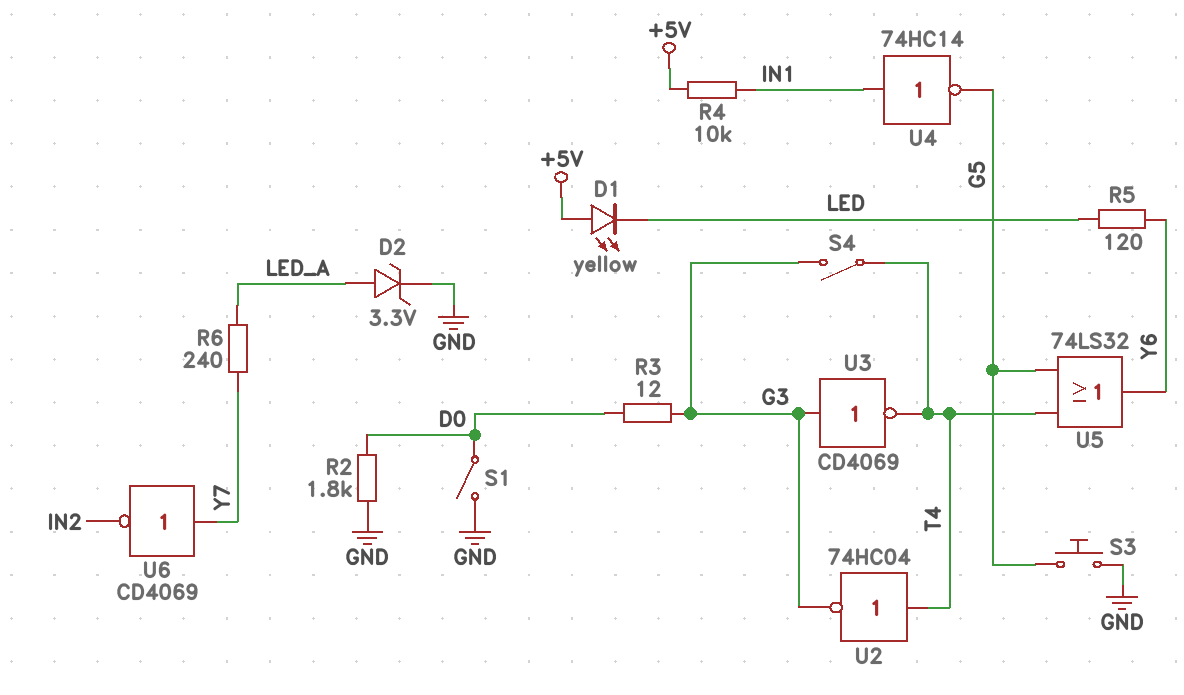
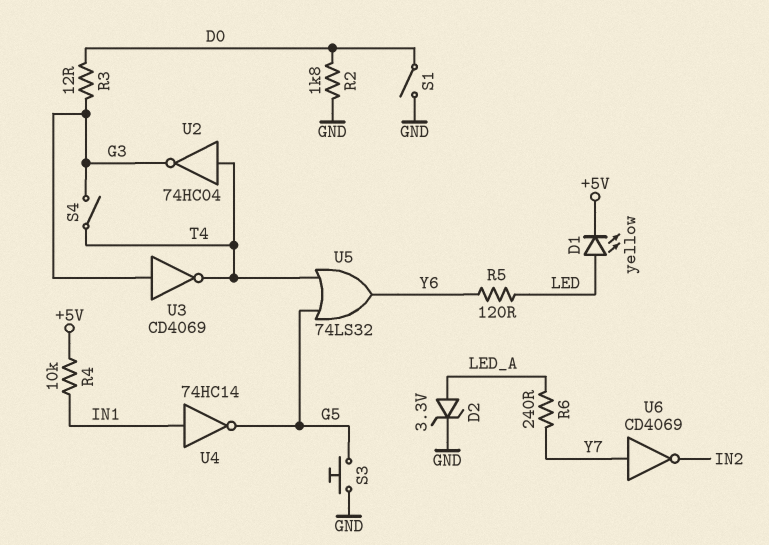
D1: LED yellow (A +5V, K LED) -> LED yellow (A LED, K +5V)

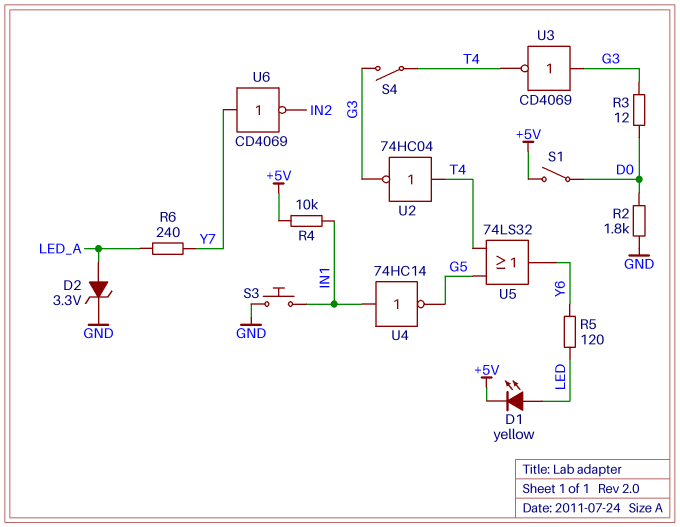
S1: switch (D0, GND) -> switch (+5V, D0)
S3: button (G5, GND) -> button (GND, IN1)

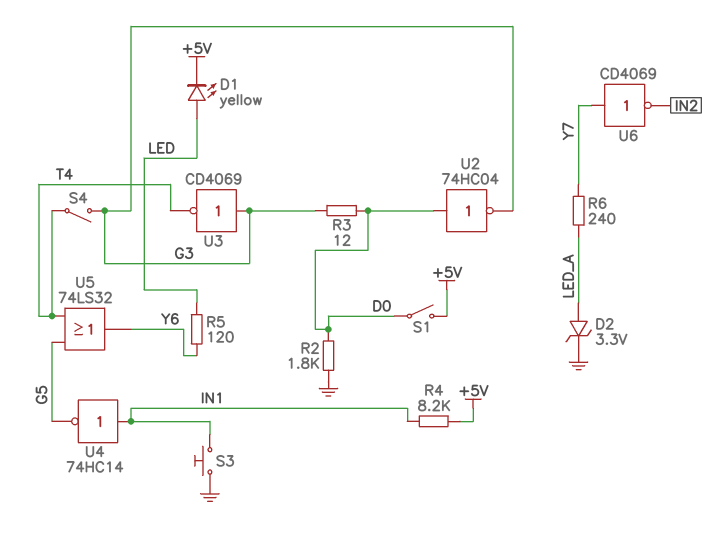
R4: 10k (+5V, IN1) -> 8.2k (+5V, IN1)
U2: NOT 74HC04 (in T4, out G3) -> NOT 74HC04 (in D0, out G3)

